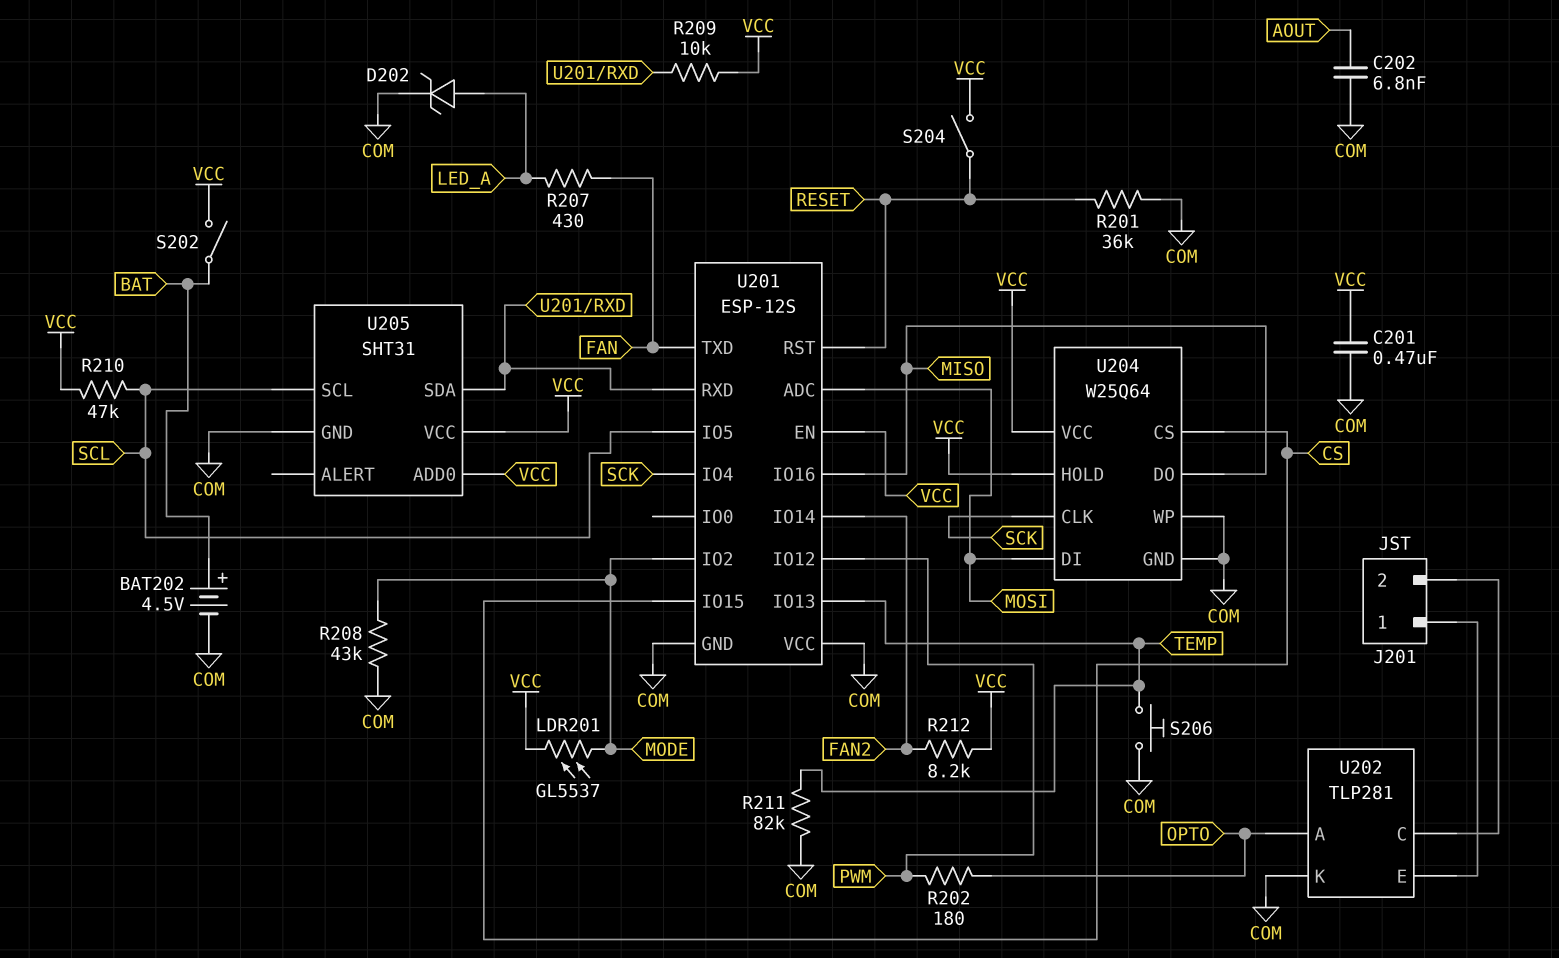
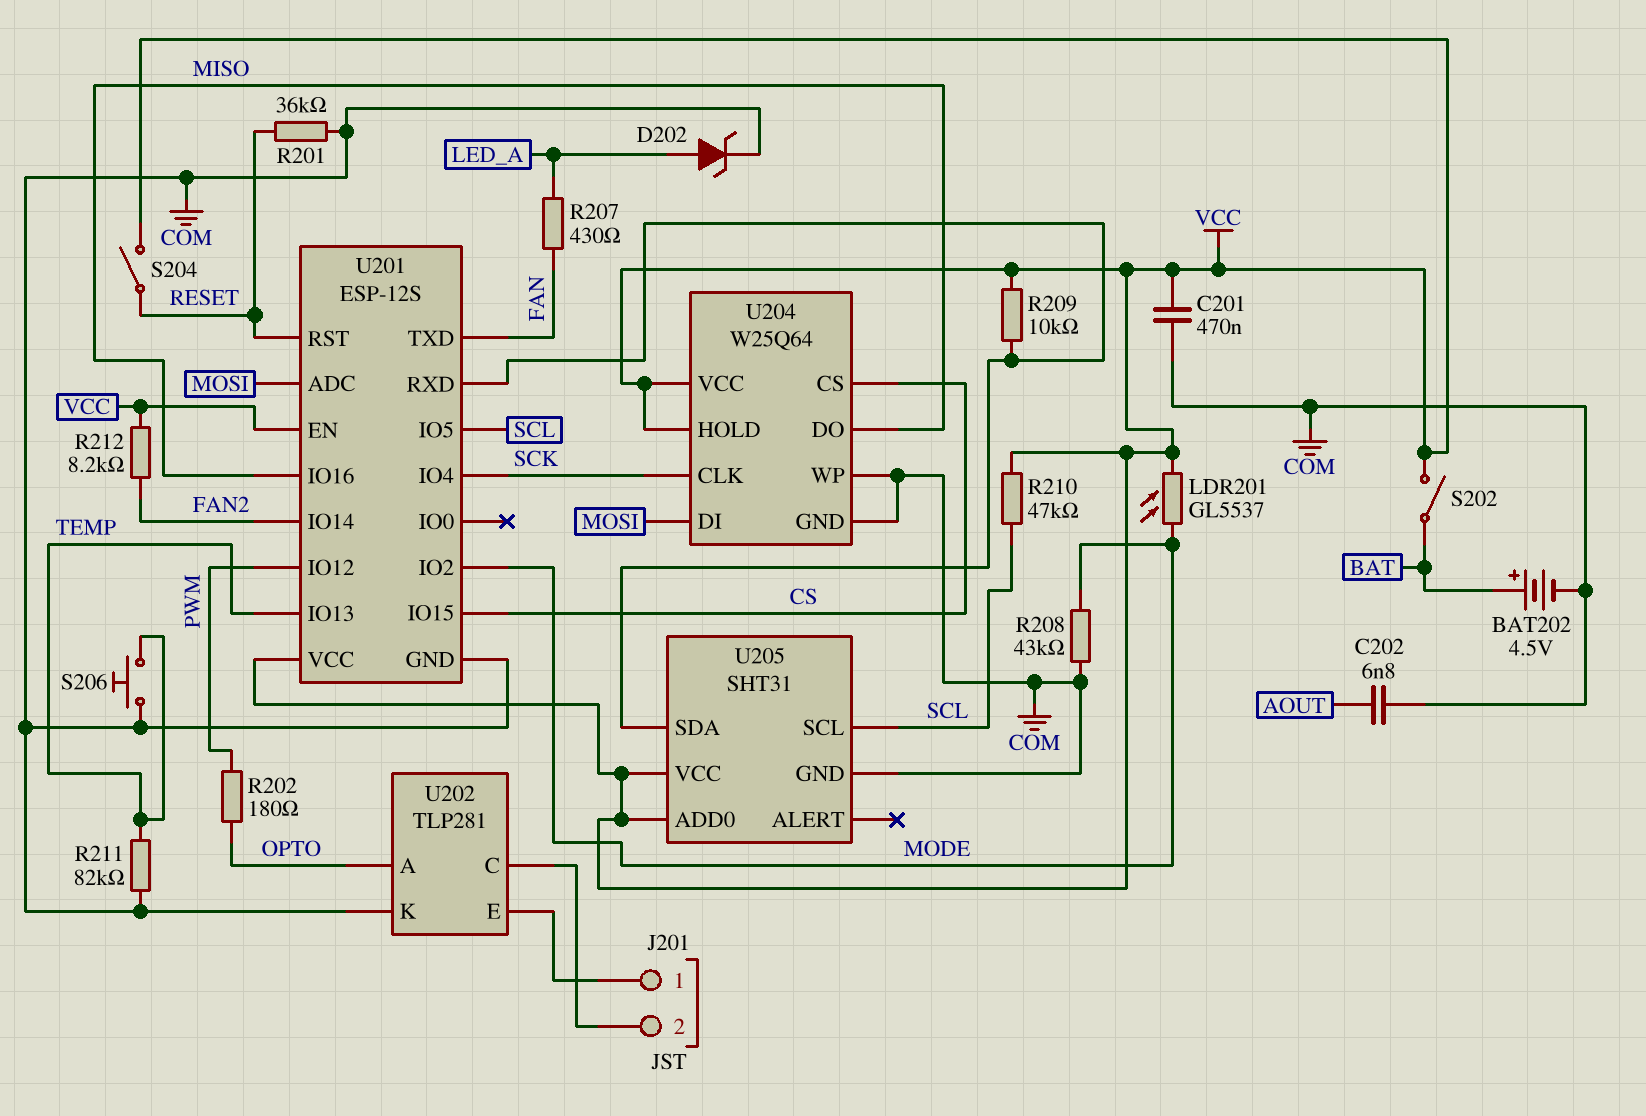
U201 pin VCC: COM -> VCC

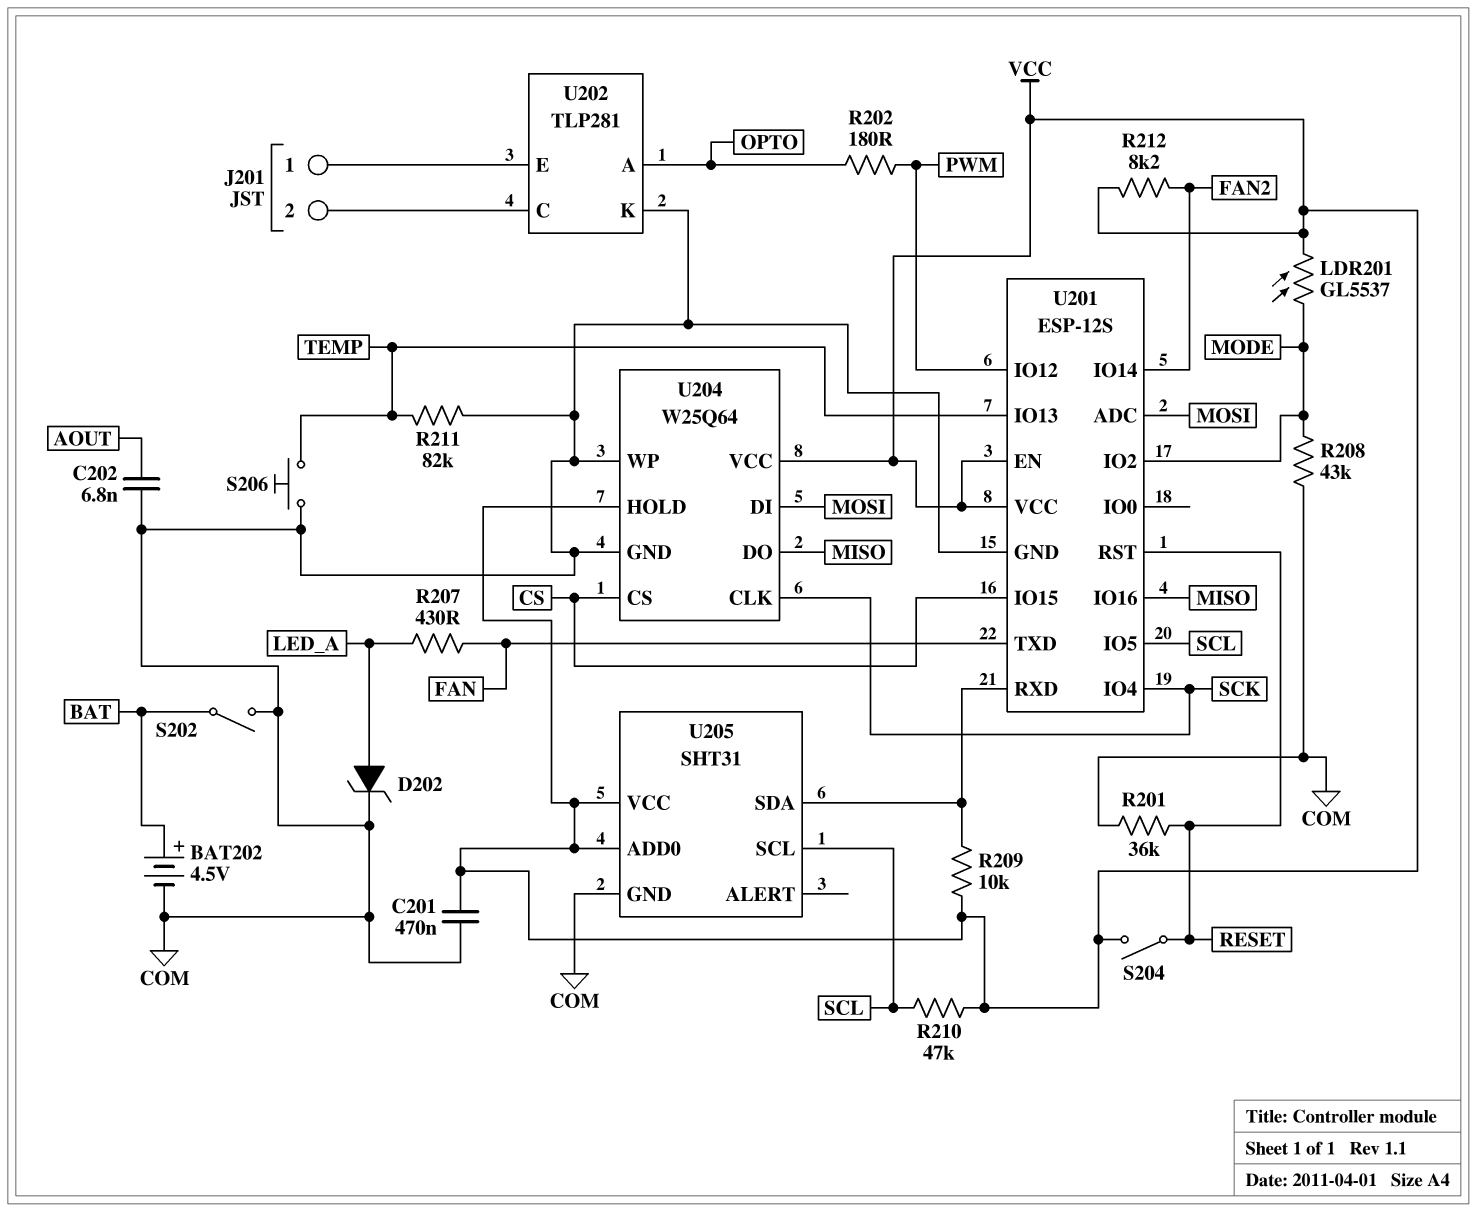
S202: switch (BAT, VCC) -> switch (BAT, COM)

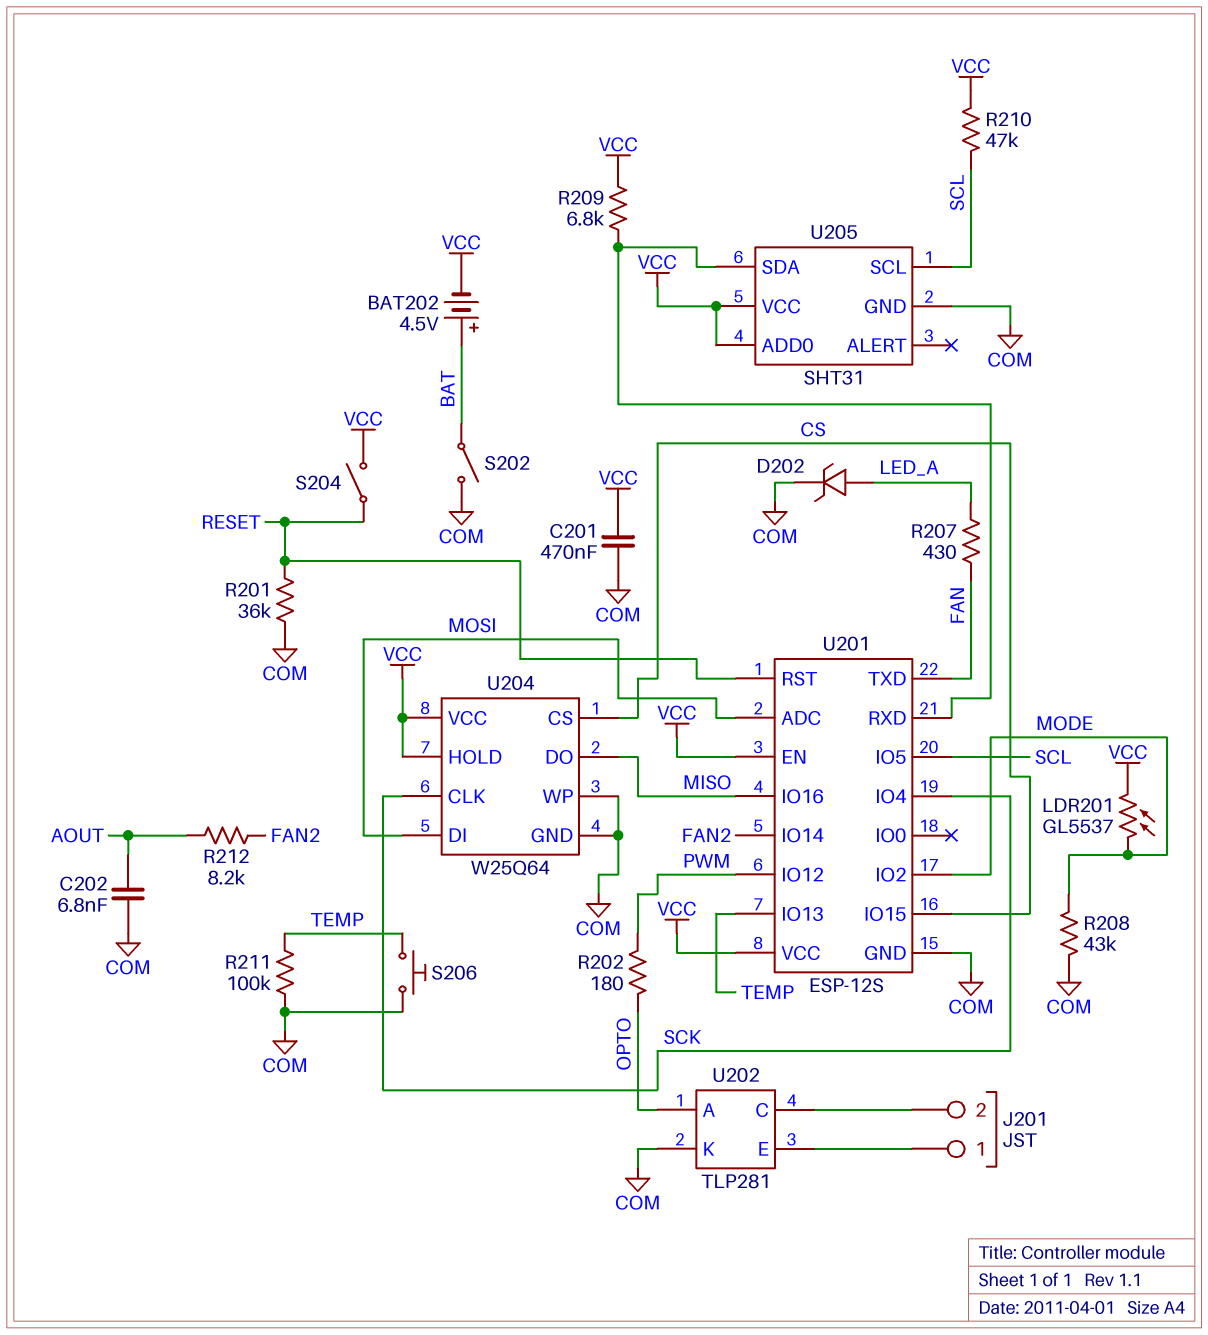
BAT202: 4.5V (plus BAT, minus COM) -> 4.5V (plus BAT, minus VCC)
R209: 10k (U201/RXD, VCC) -> 6.8k (U201/RXD, VCC)
R211: 82k (COM, TEMP) -> 100k (COM, TEMP)
R212: 8.2k (FAN2, VCC) -> 8.2k (AOUT, FAN2)

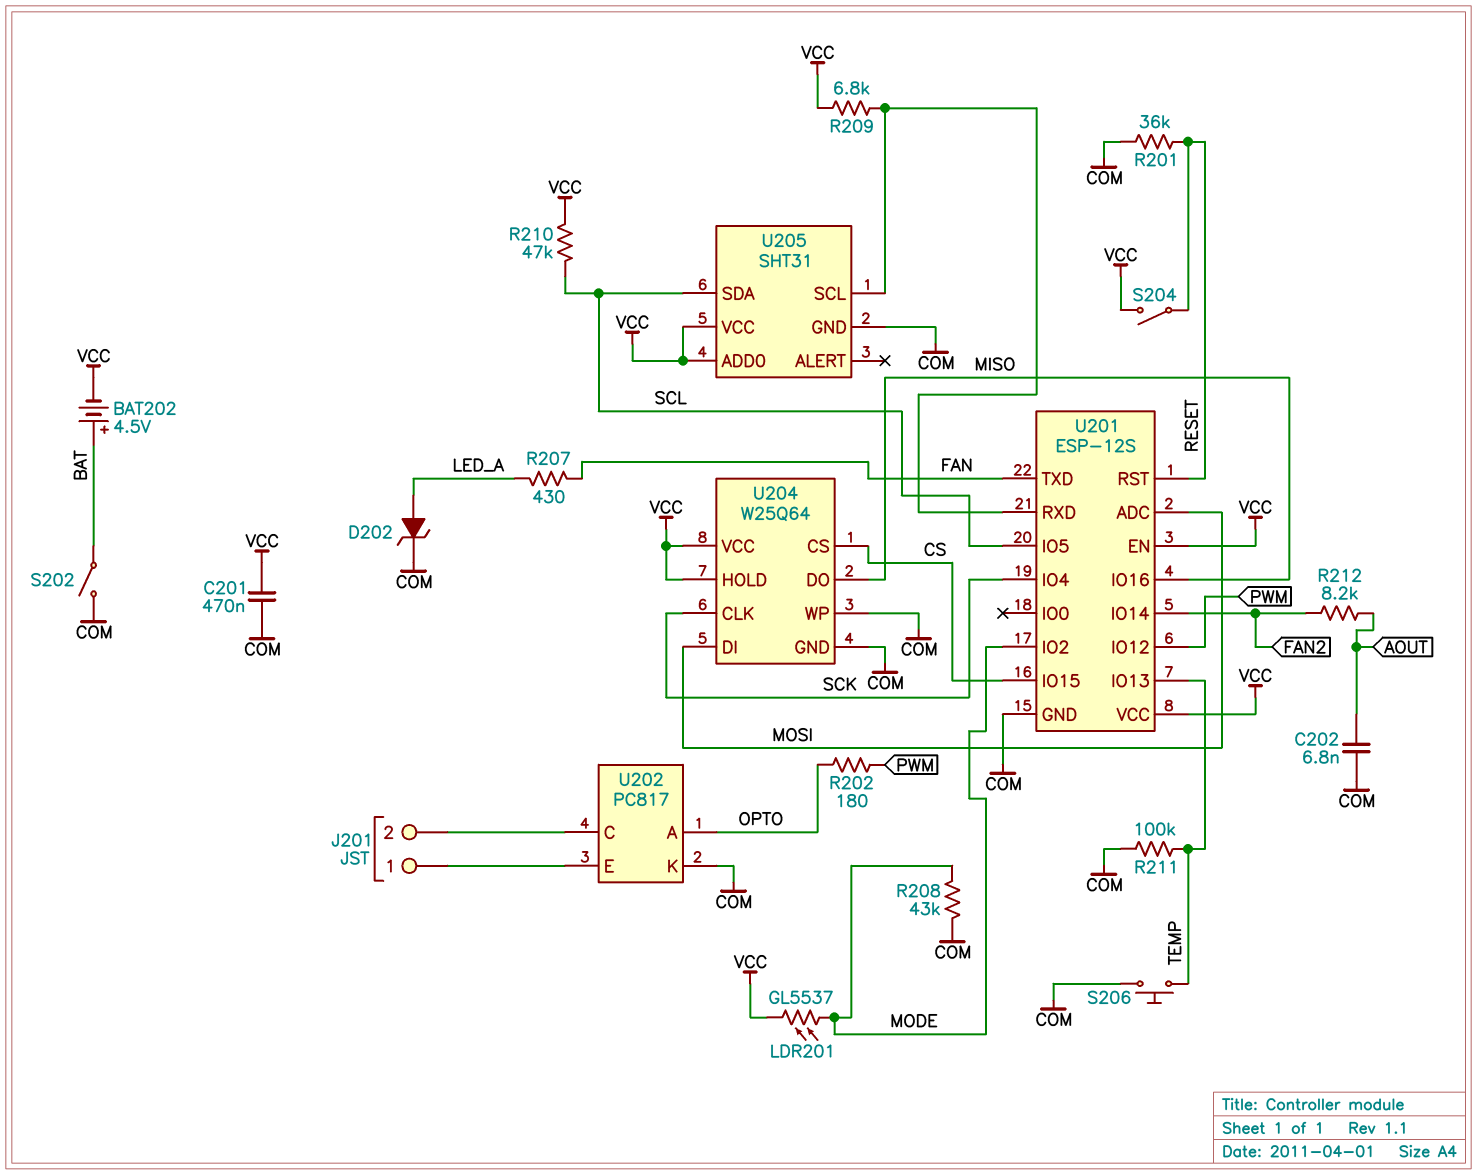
U202: TLP281 -> PC817
U205 pin SCL: SCL -> U201/RXD
U205 pin SDA: U201/RXD -> SCL

